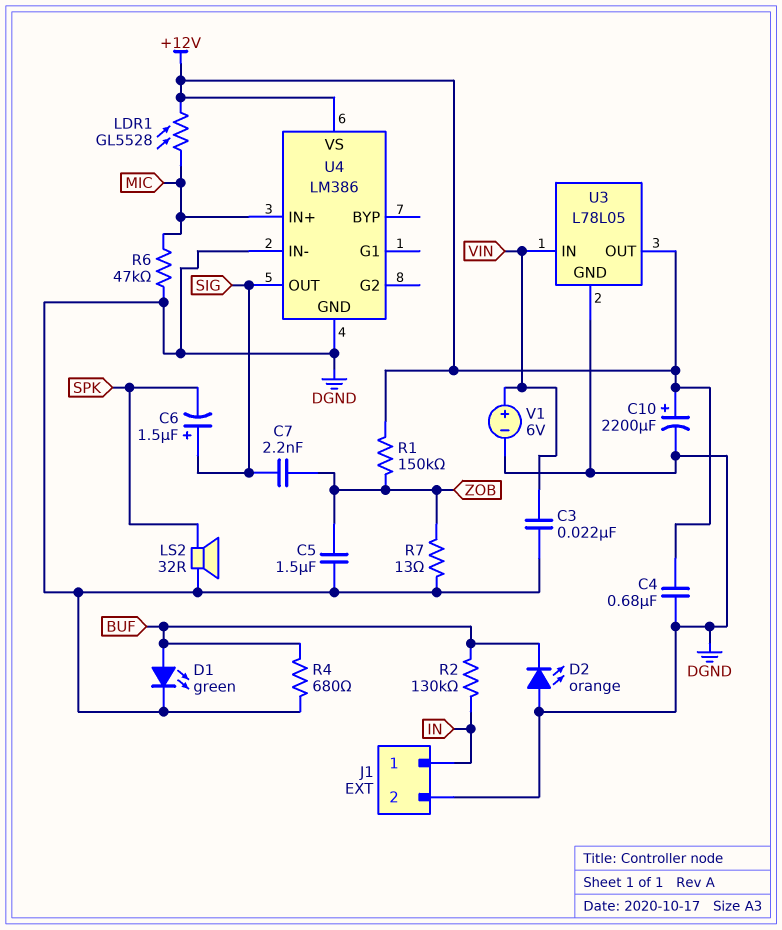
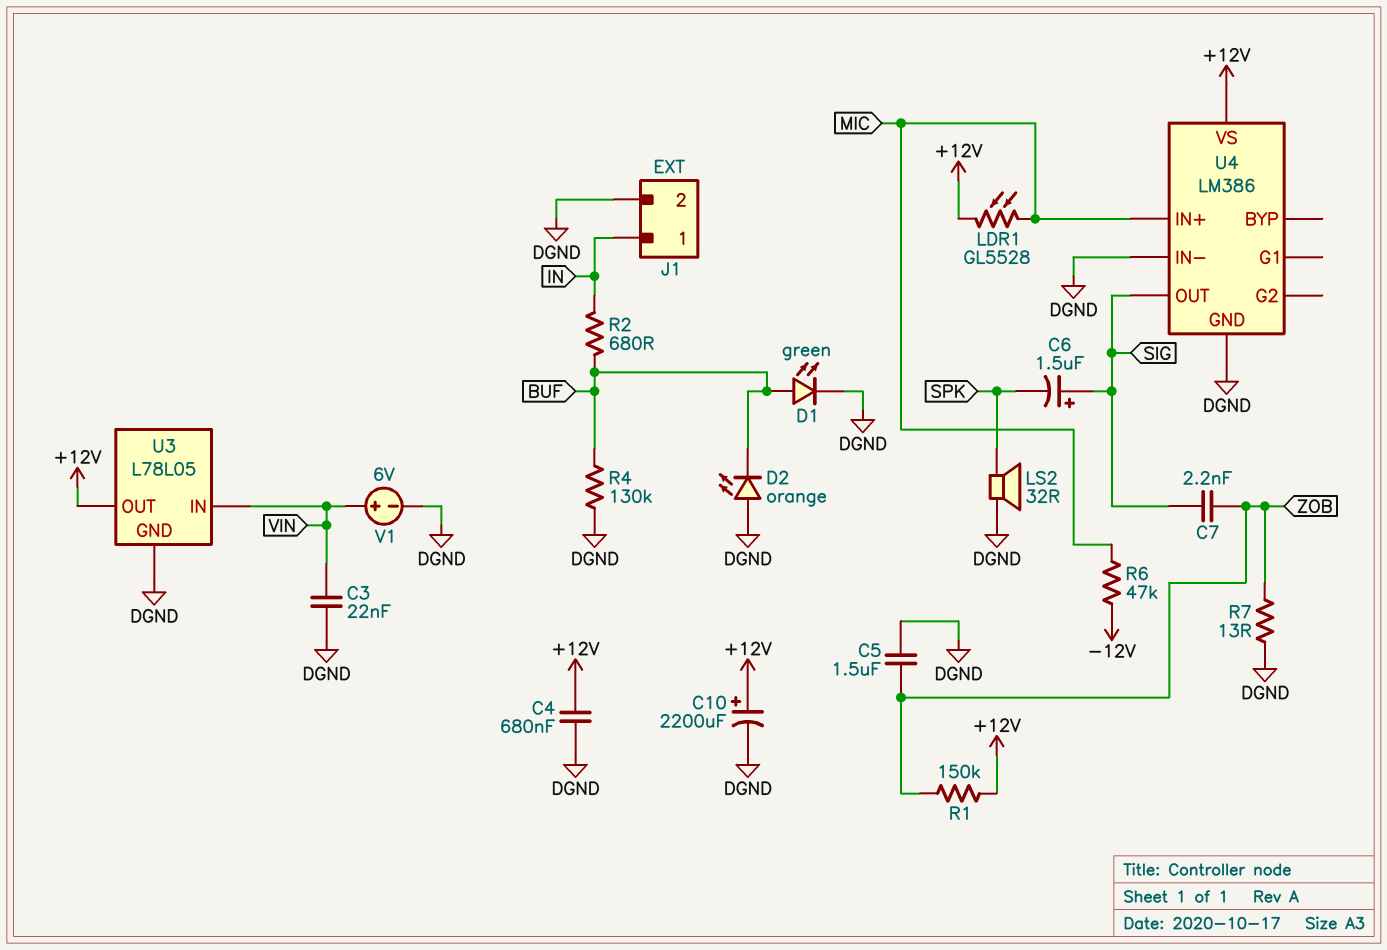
R2: 130k (BUF, IN) -> 680 (BUF, IN)
R4: 680 (BUF, DGND) -> 130k (BUF, DGND)
R6: 47k (DGND, MIC) -> 47k (-12V, MIC)

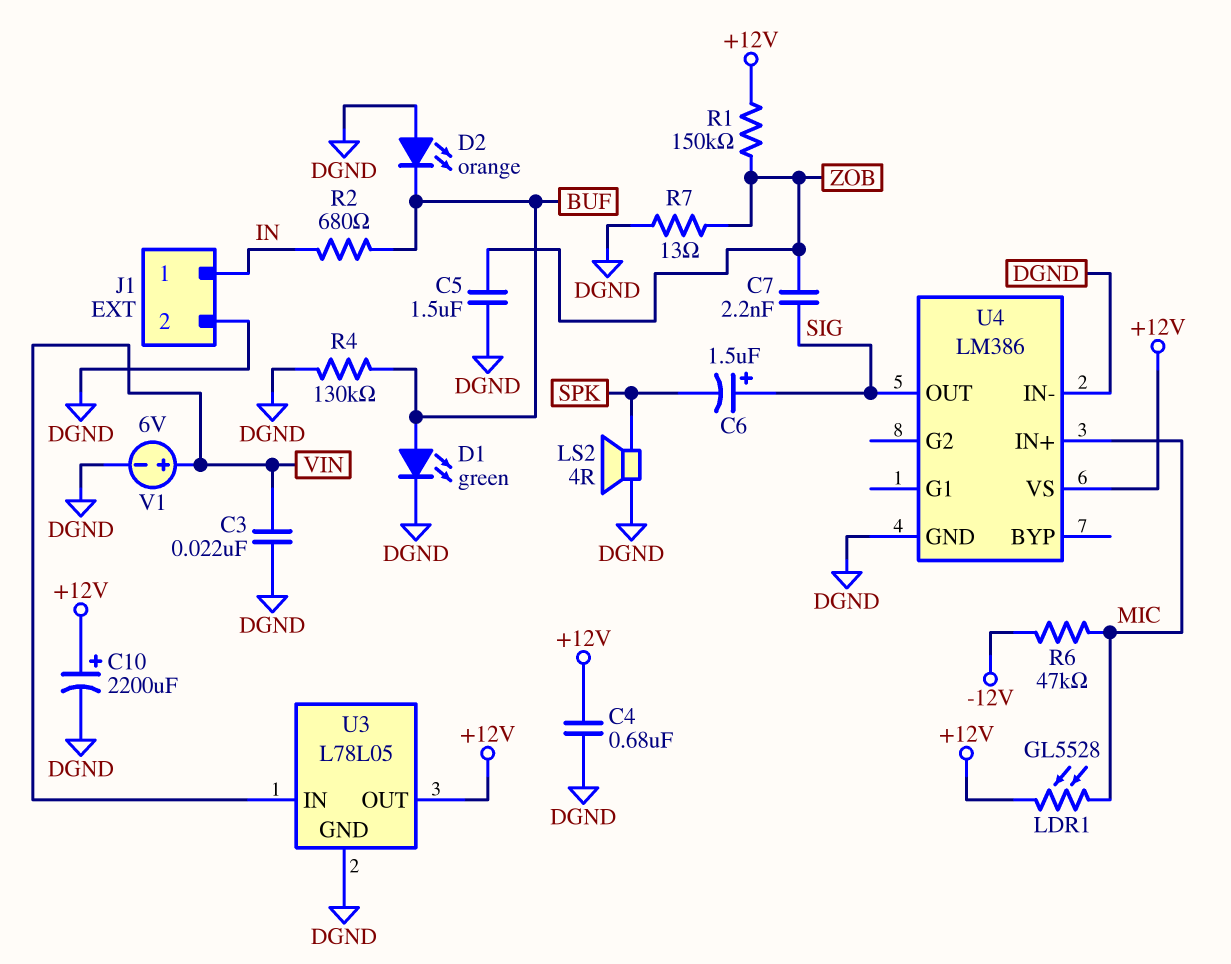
LS2: speaker 32R (DGND, SPK) -> speaker 4R (DGND, SPK)

